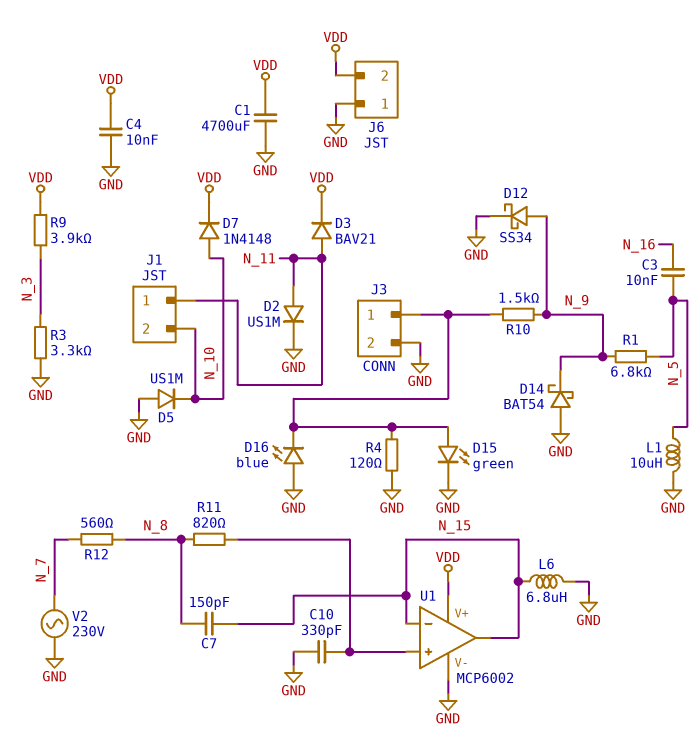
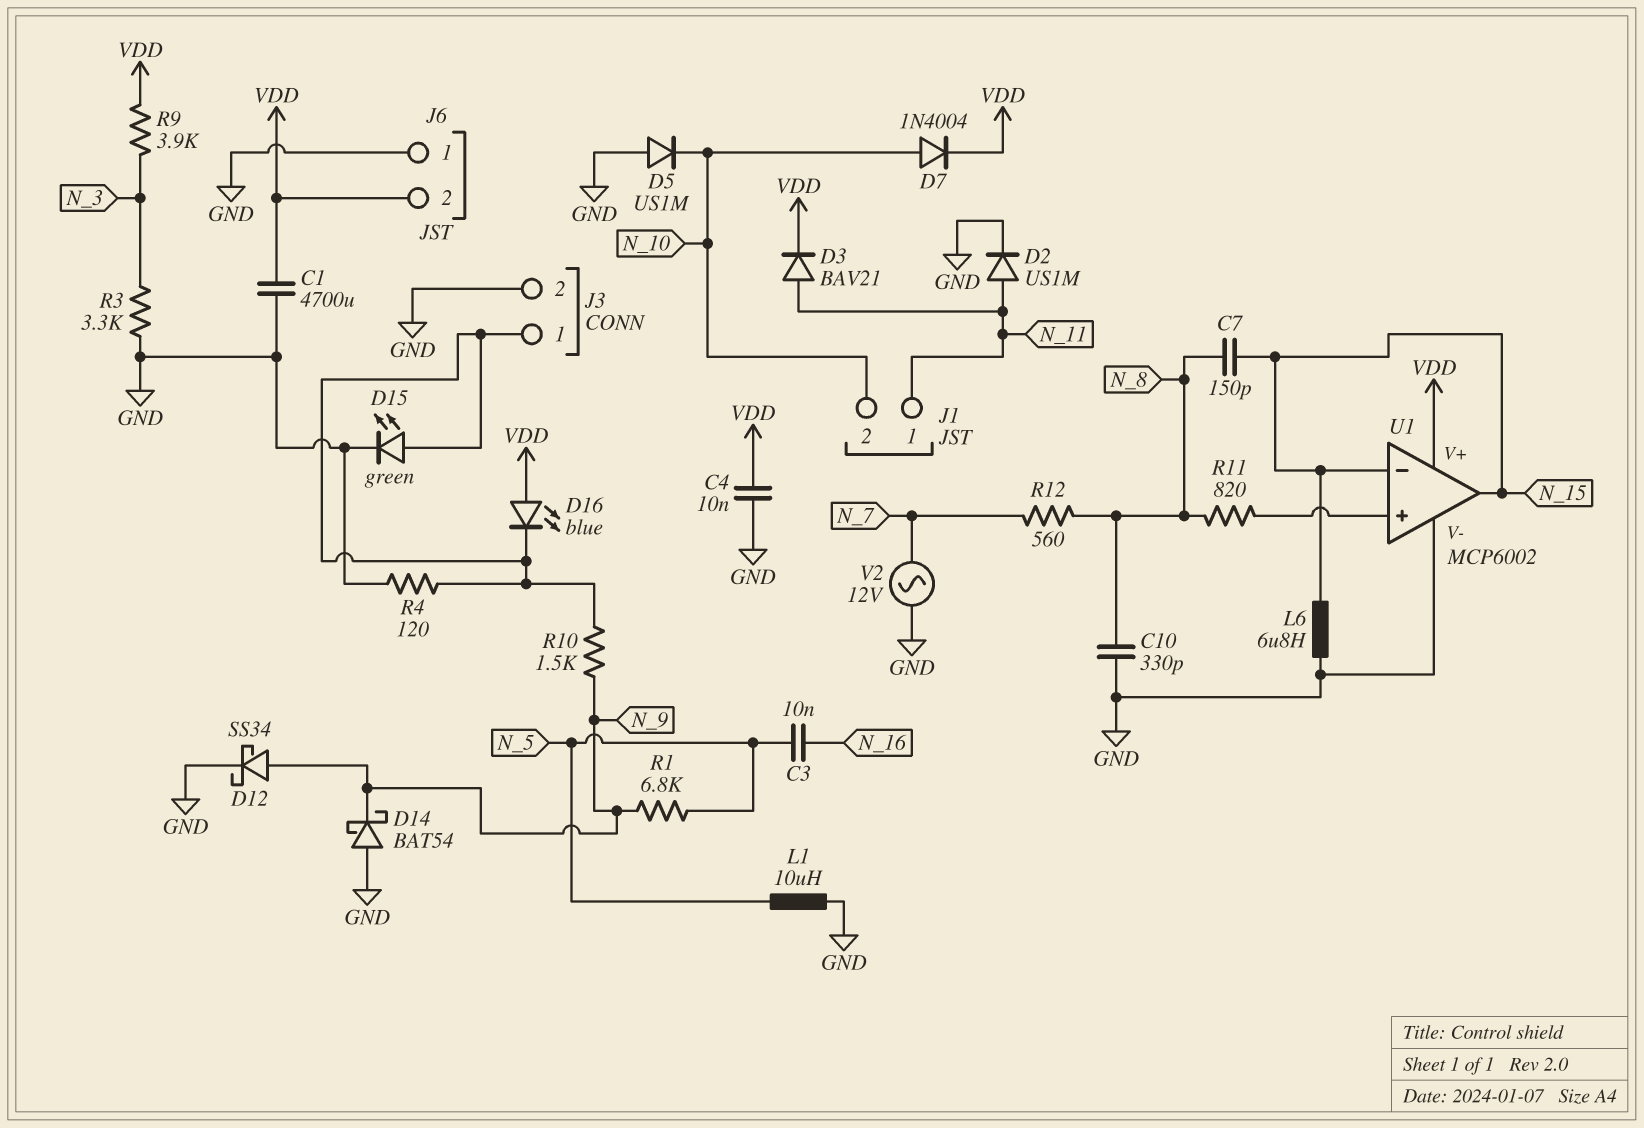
C10: 330pF (GND, U1/in+) -> 330pF (GND, N_8)
D7: diode 1N4148 (A N_10, K VDD) -> diode 1N4004 (A N_10, K VDD)
D16: LED blue (A GND, K J3/1) -> LED blue (A VDD, K J3/1)
V2: AC 230V (GND, N_7) -> AC 12V (GND, N_7)

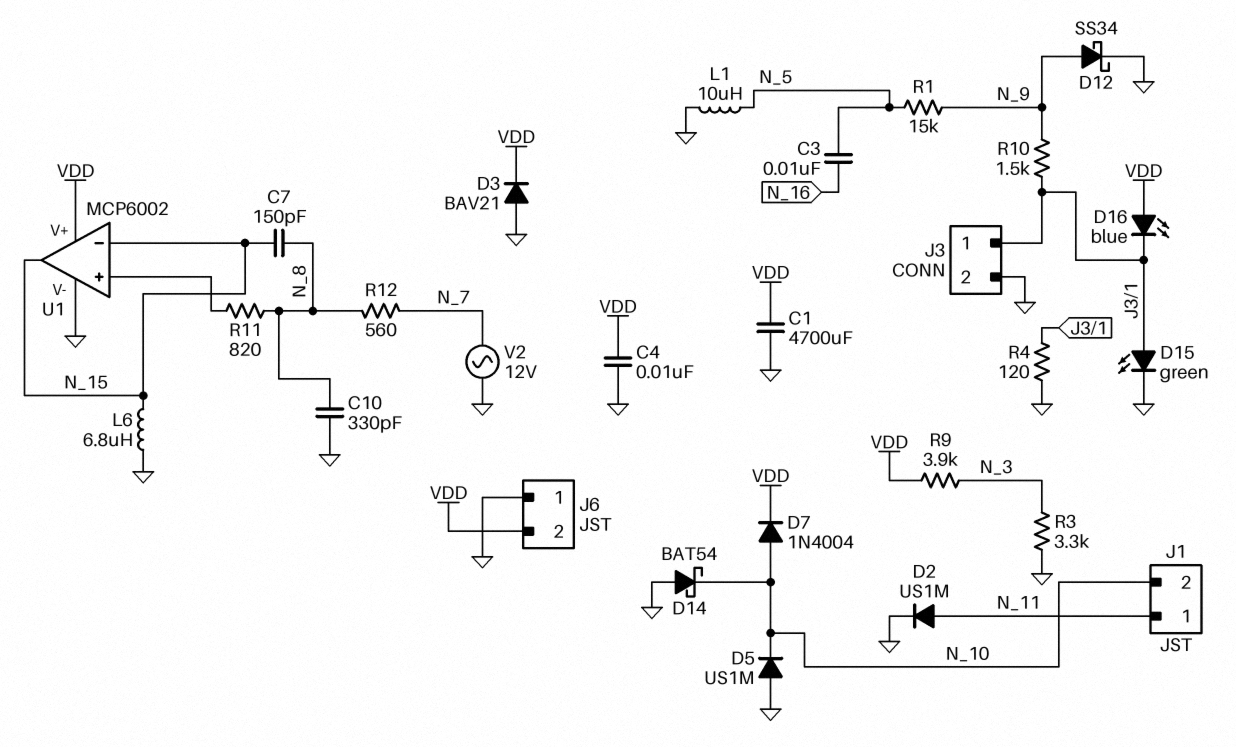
D3: diode BAV21 (A N_11, K VDD) -> diode BAV21 (A GND, K VDD)
D14: schottky BAT54 (A GND, K N_9) -> schottky BAT54 (A GND, K N_10)
R1: 6.8k (N_5, N_9) -> 15k (N_5, N_9)

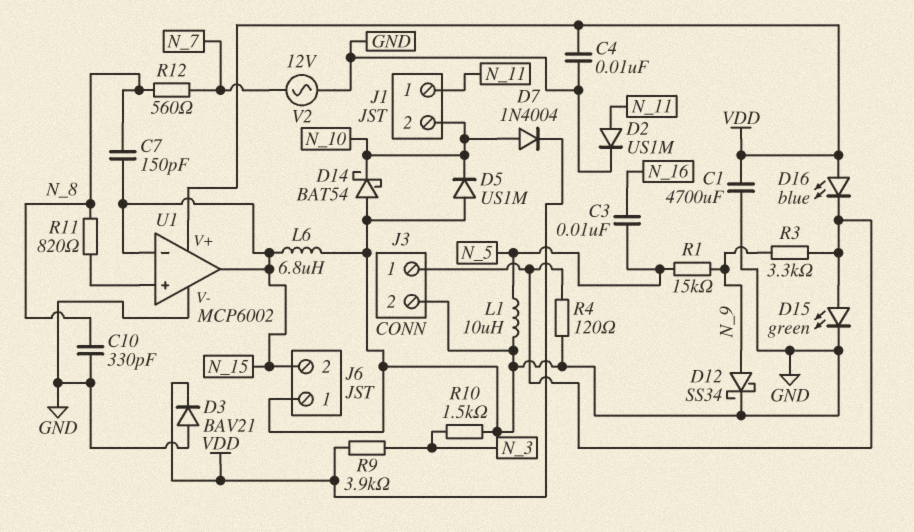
J6 pin 2: VDD -> N_15
R3: 3.3k (GND, N_3) -> 3.3k (J3/1, N_9)
R10: 1.5k (J3/1, N_9) -> 1.5k (GND, N_3)

